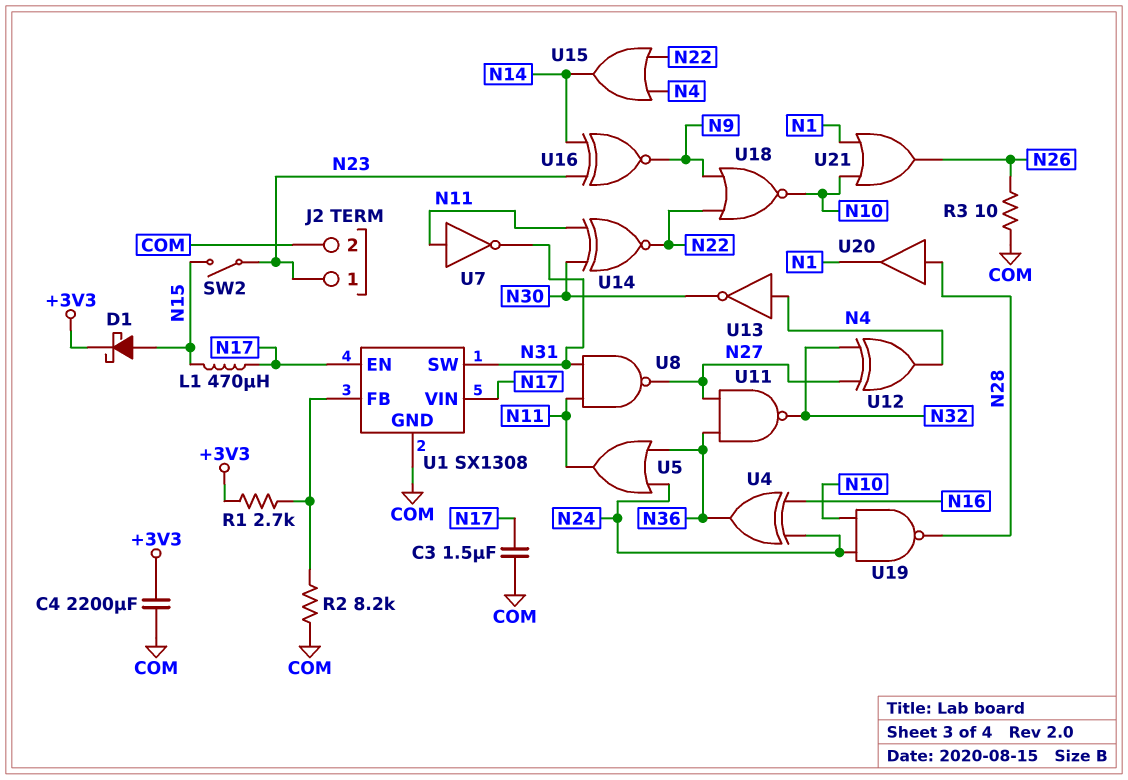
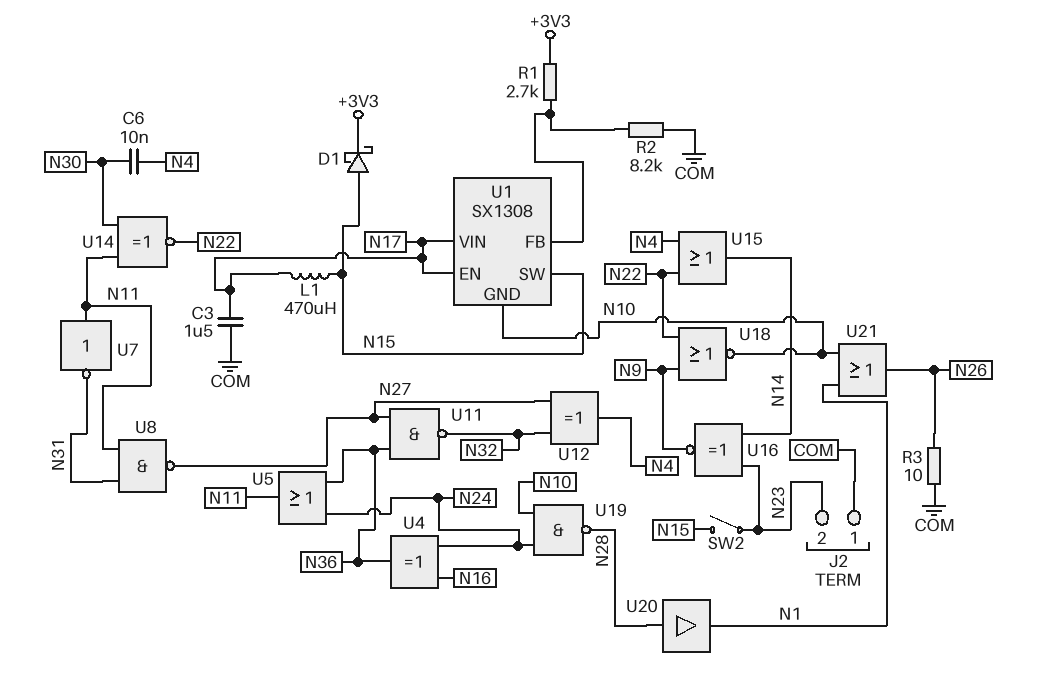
C4: 2200uF (+3V3, COM) -> none
C6: none -> 10nF (N4, N30)
J2 pin 1: N23 -> COM
J2 pin 2: COM -> N23
U1 pin GND: COM -> N10
U1 pin SW: N31 -> N15
U13: NOT (in N4, out N30) -> none

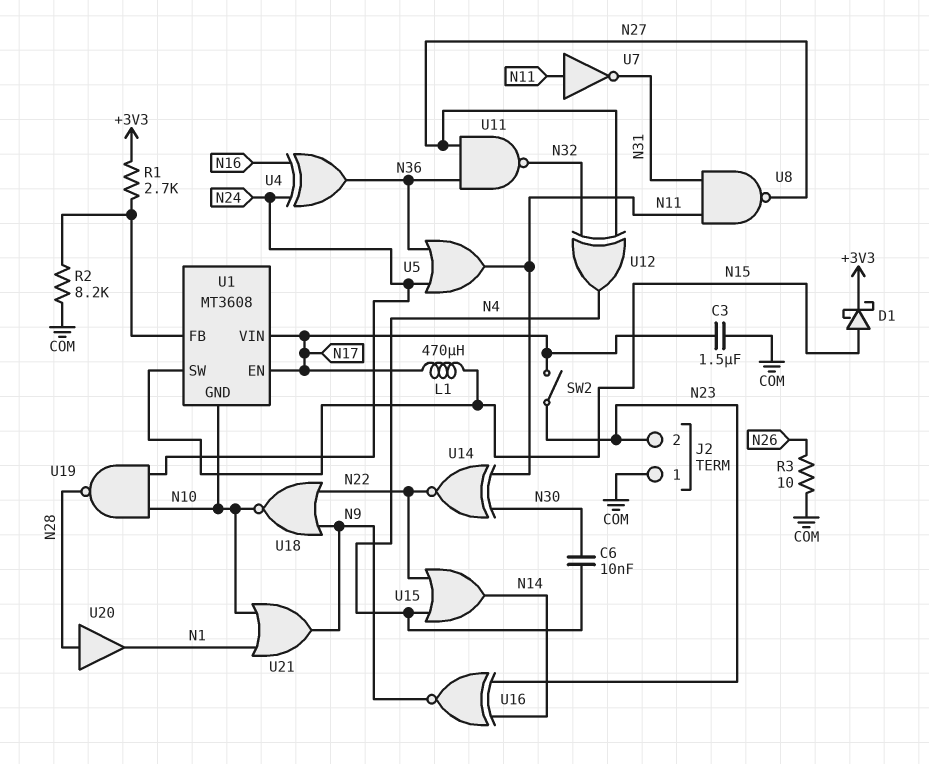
SW2: switch (N15, N23) -> switch (N17, N23)
U1: SX1308 -> MT3608
U21: OR (in N1, in N10, out N26) -> OR (in N1, in N10, out N9)

